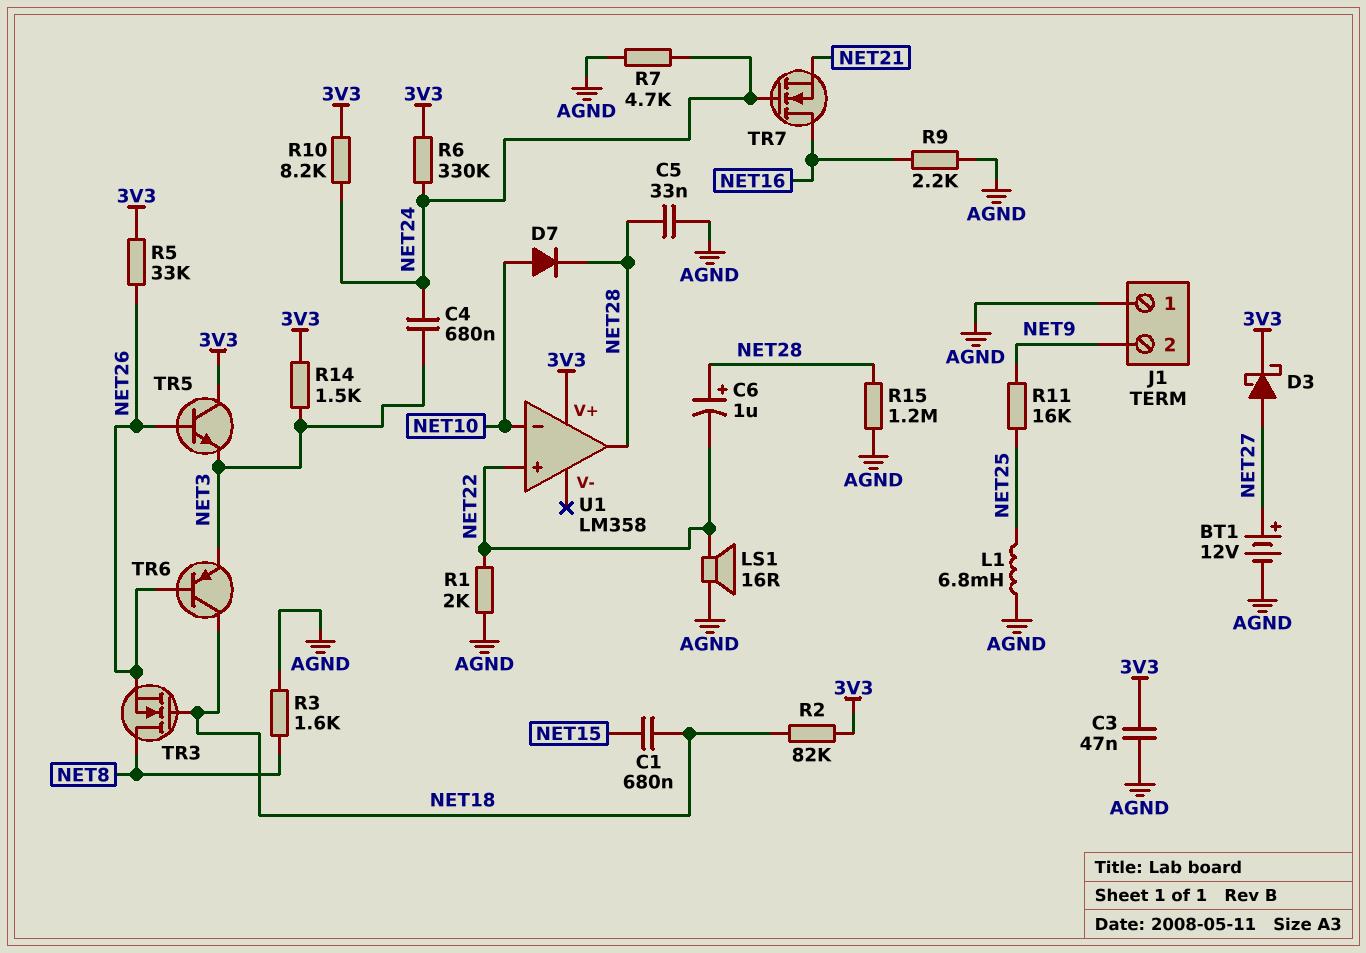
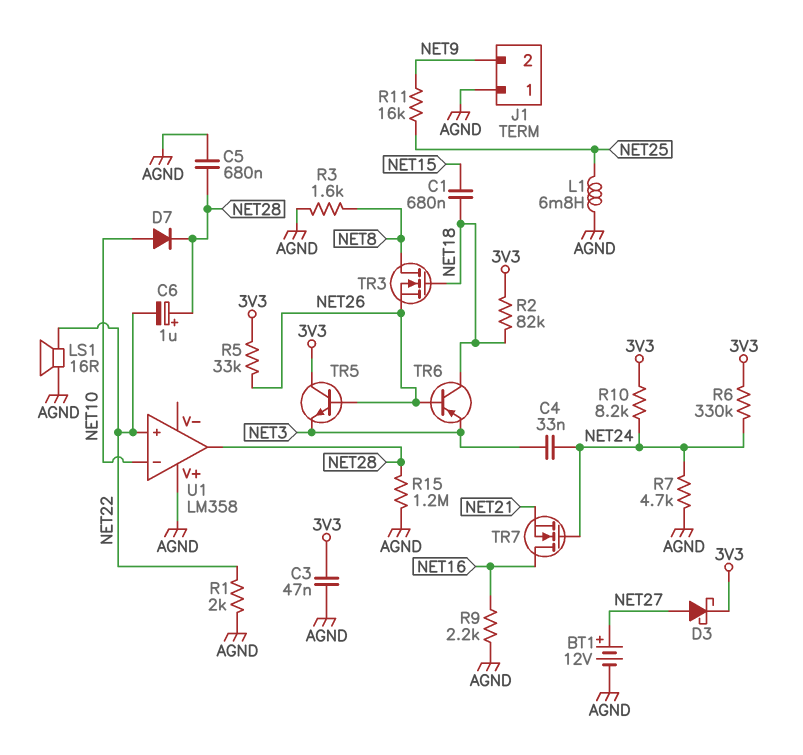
C4: 680nF (NET3, NET24) -> 33nF (NET3, NET24)
C5: 33nF (AGND, NET28) -> 680nF (AGND, NET28)
R14: 1.5k (3V3, NET3) -> none
U1 pin V+: 3V3 -> AGND

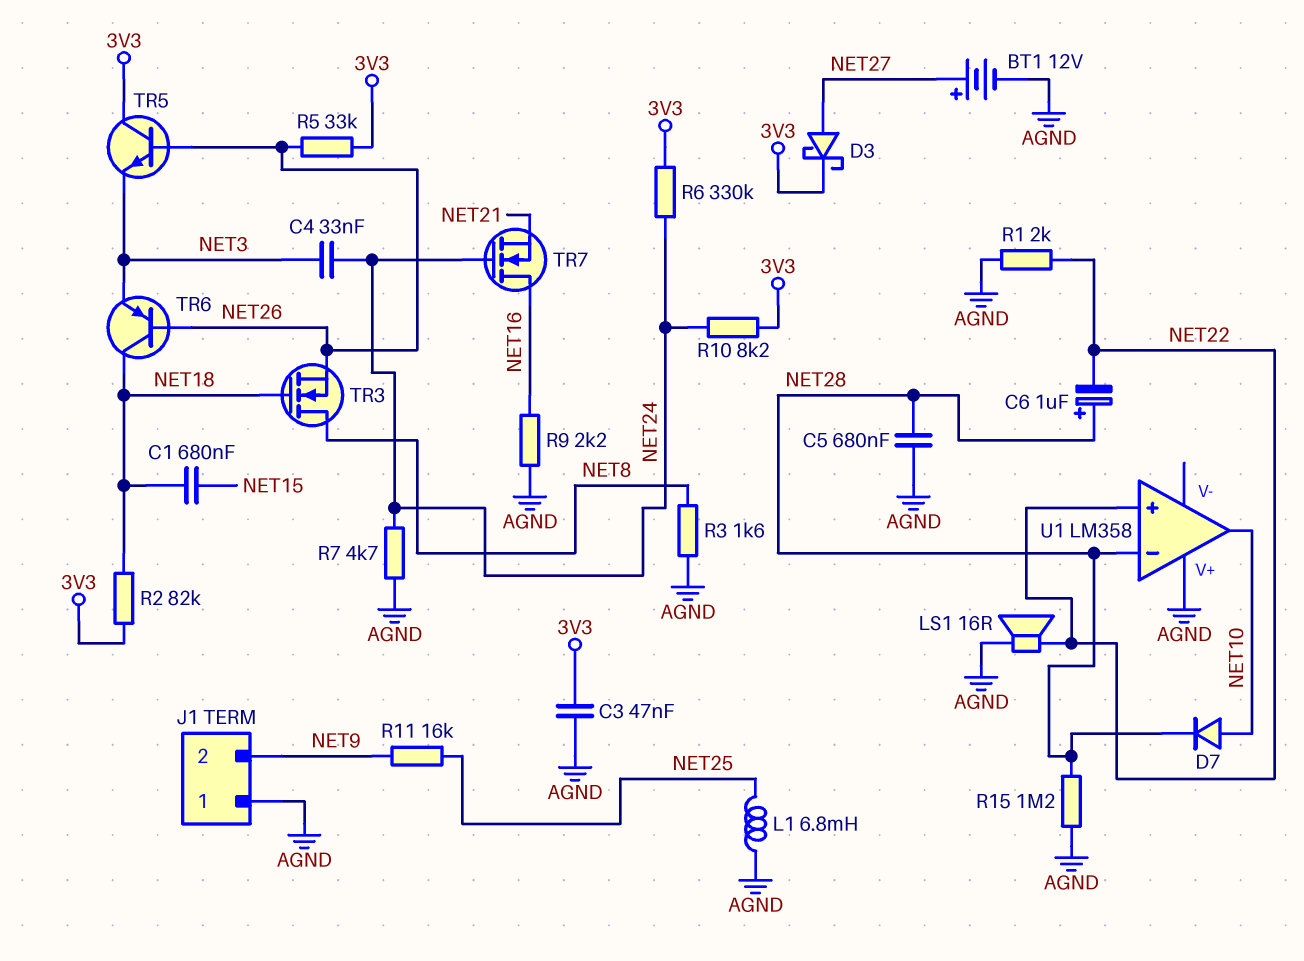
U1 pin in-: NET10 -> NET28
U1 pin out: NET28 -> NET10

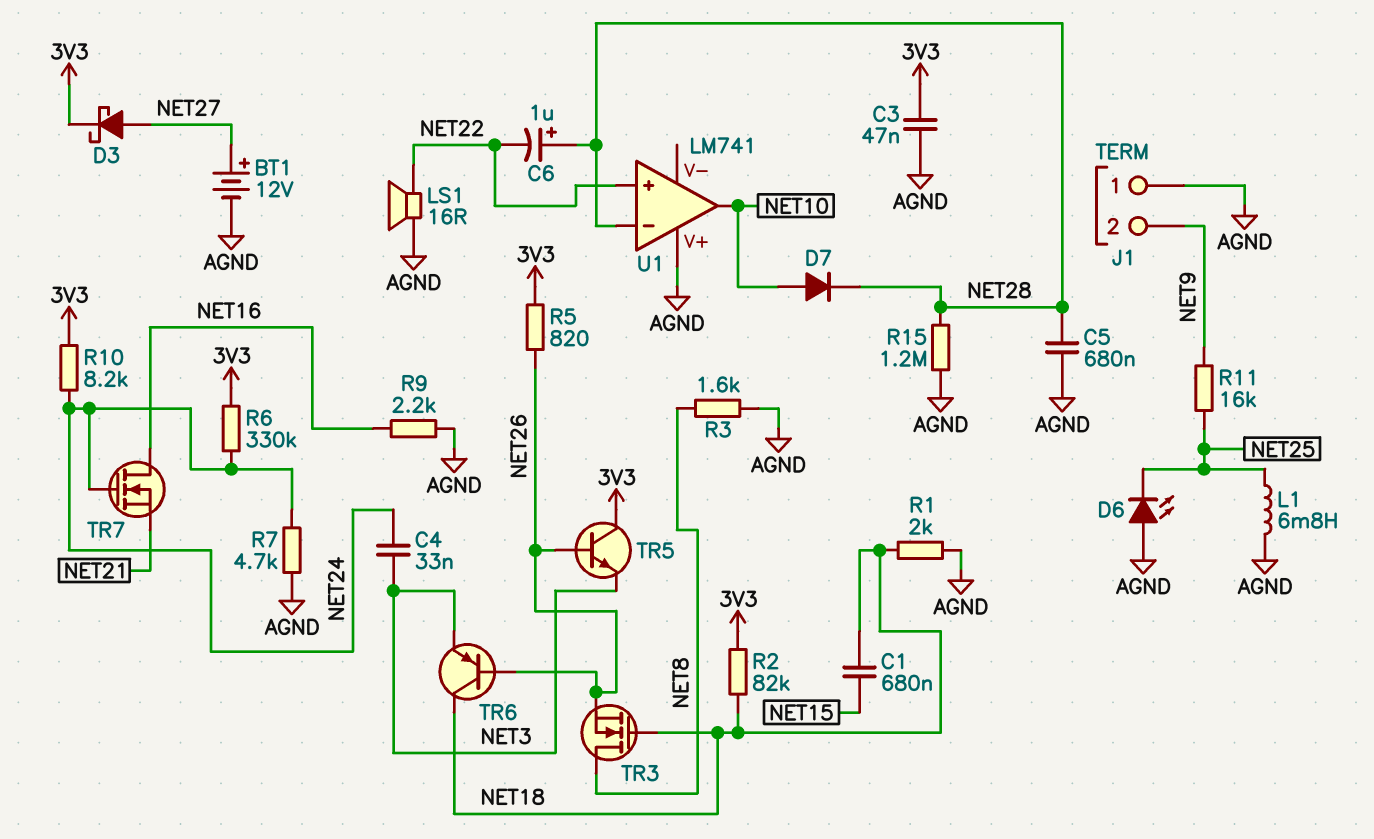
D6: none -> LED (A AGND, K NET25)
R1: 2k (AGND, NET22) -> 2k (AGND, NET18)
R5: 33k (3V3, NET26) -> 820 (3V3, NET26)
U1: LM358 -> LM741

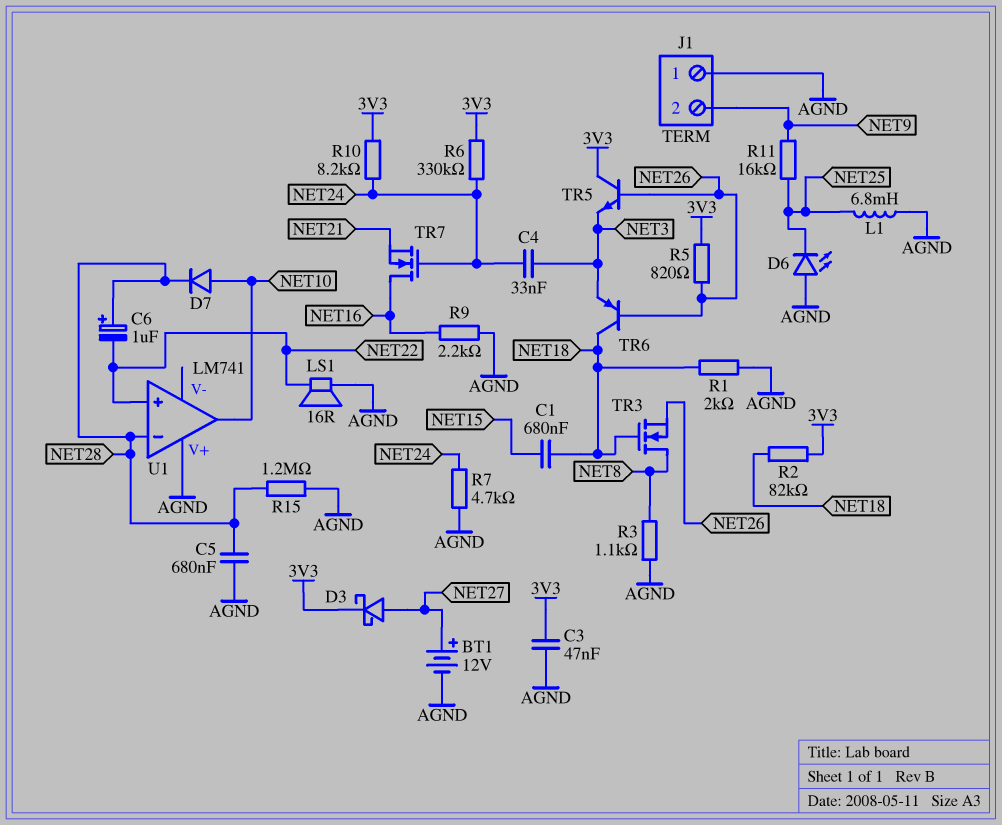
R3: 1.6k (AGND, NET8) -> 1.1k (AGND, NET8)

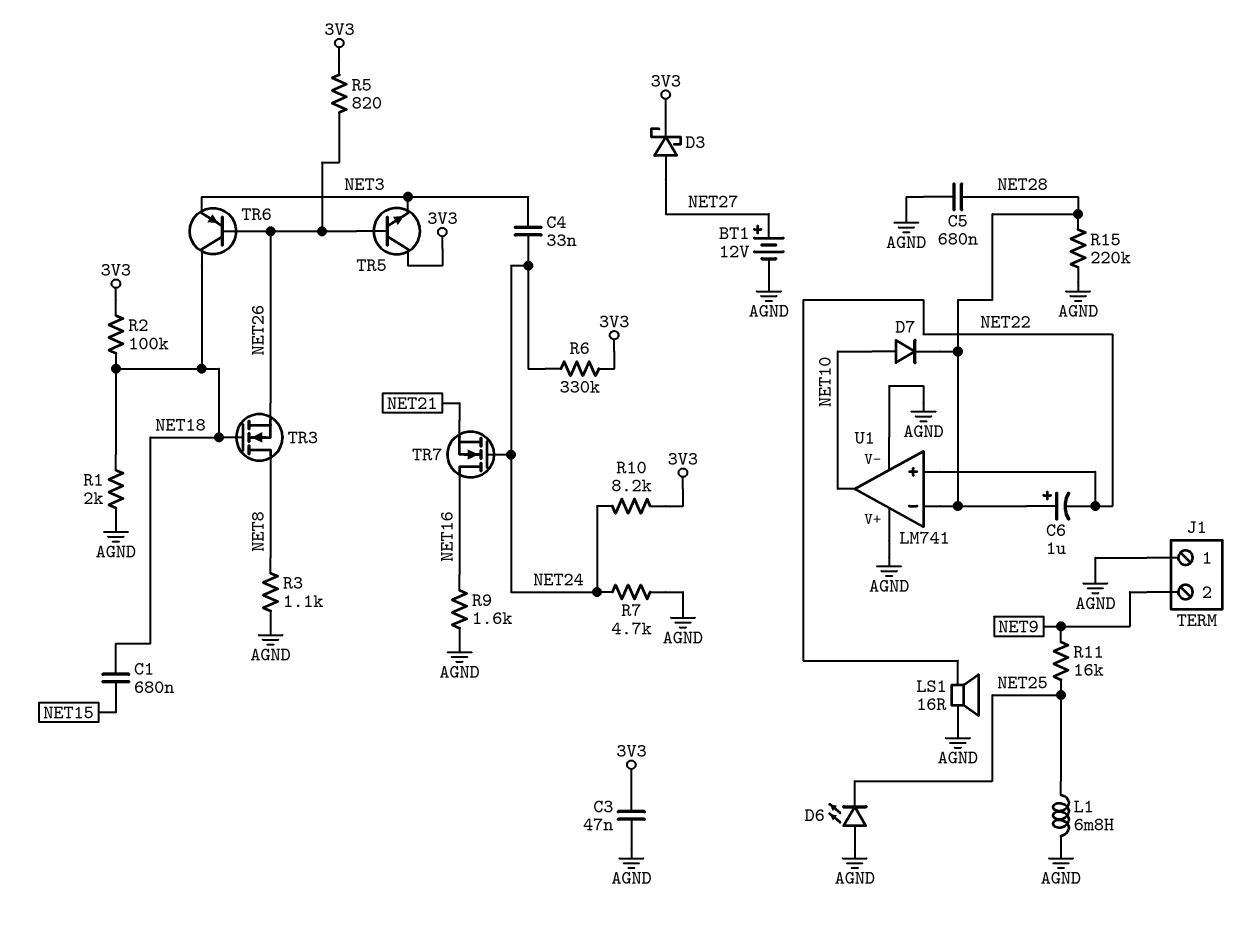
R2: 82k (3V3, NET18) -> 100k (3V3, NET18)
R9: 2.2k (AGND, NET16) -> 1.6k (AGND, NET16)
R15: 1.2M (AGND, NET28) -> 220k (AGND, NET28)
U1 pin V-: none -> AGND

